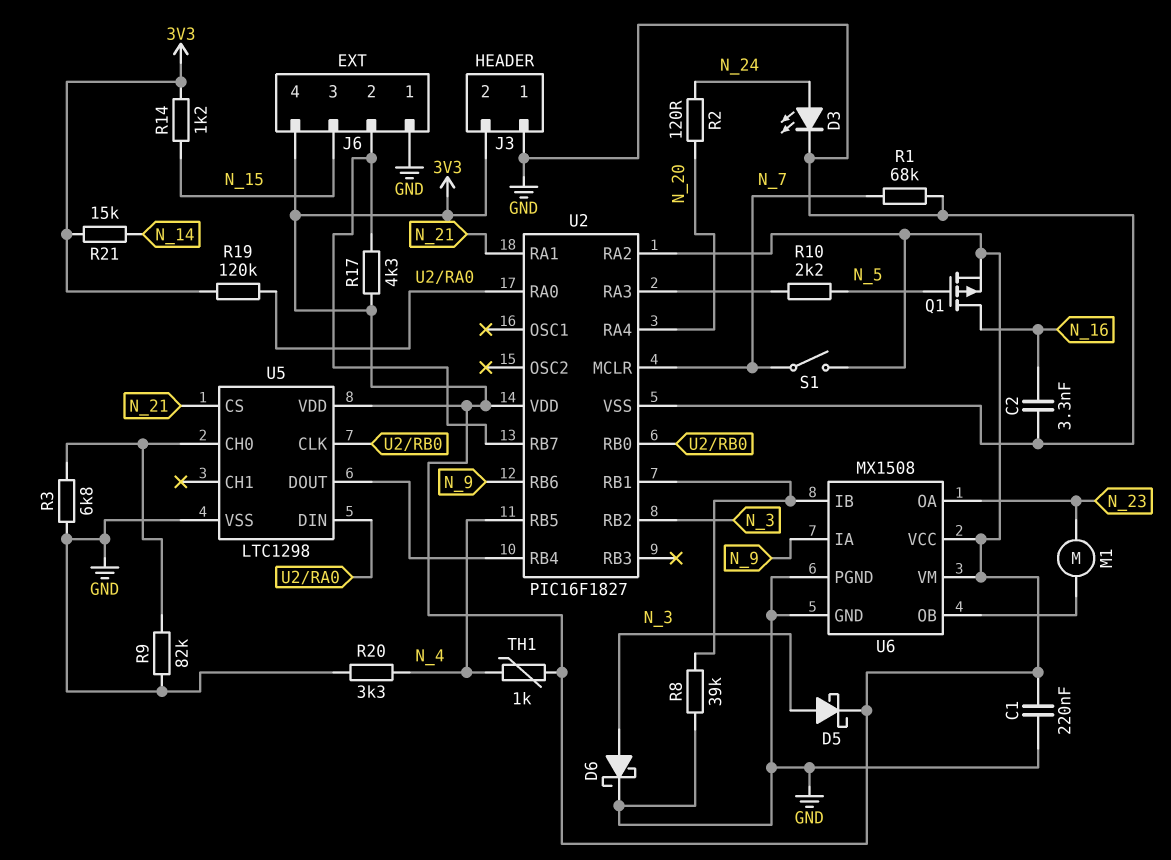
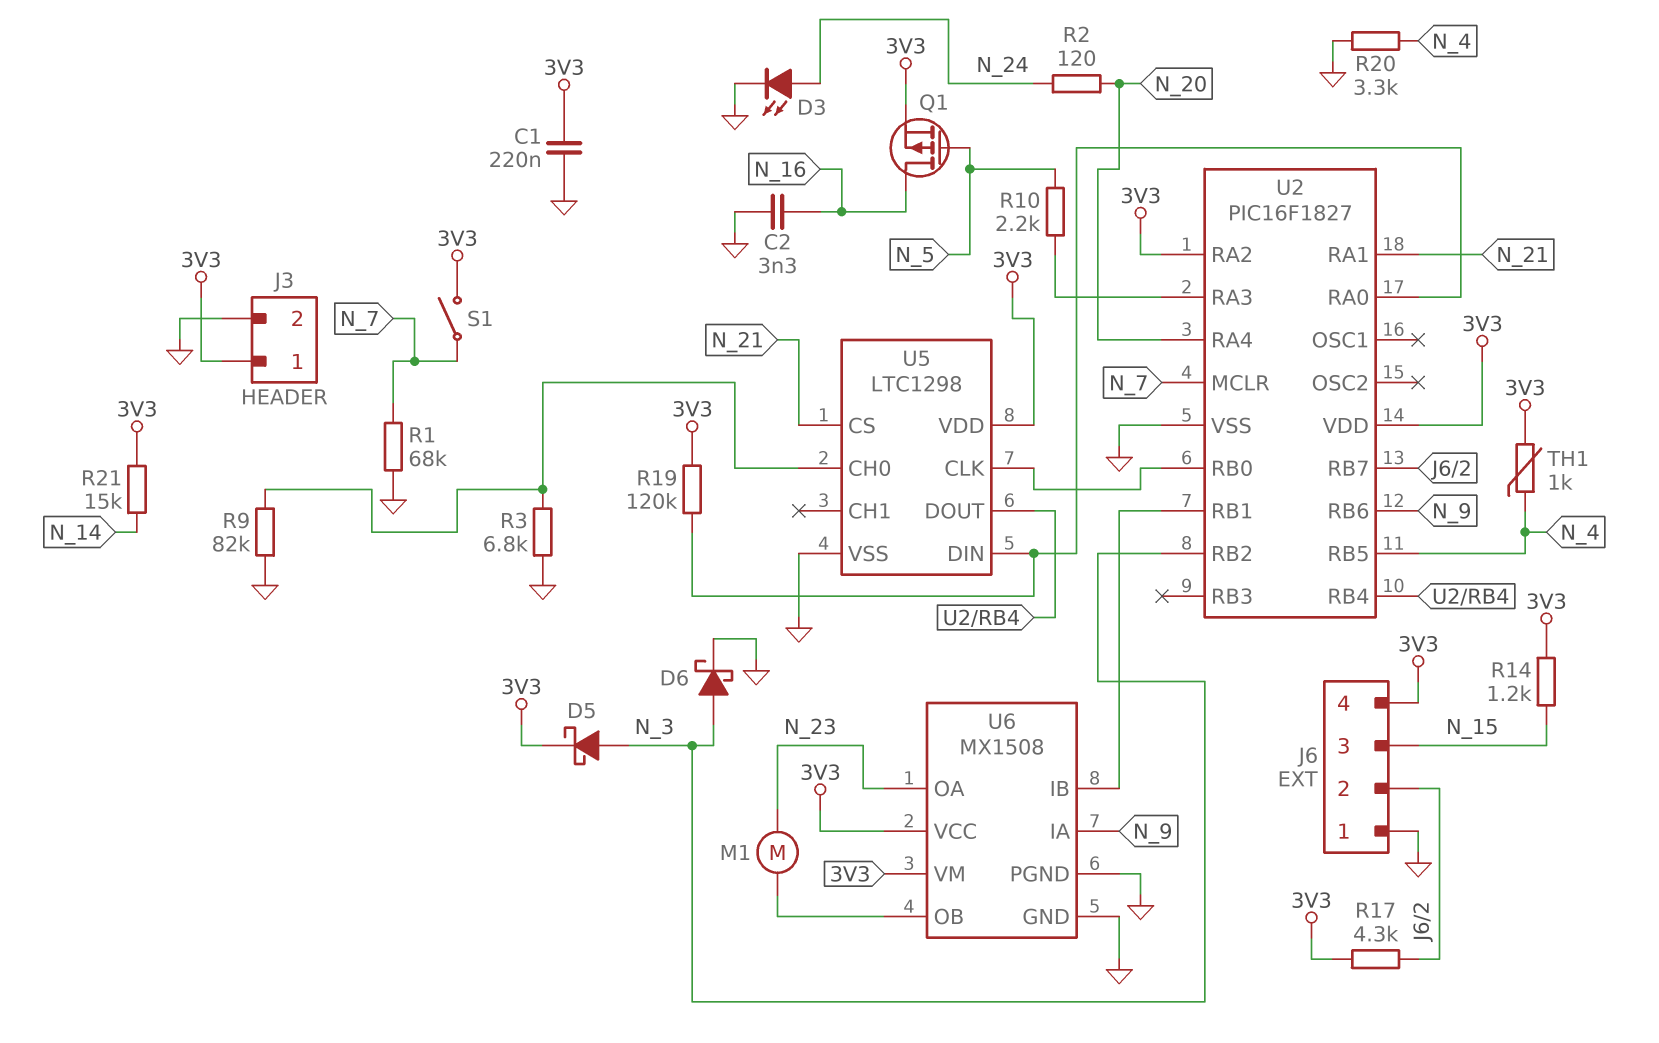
J3 pin 1: GND -> 3V3
J3 pin 2: 3V3 -> GND
R8: 39k (GND, U2/RB1) -> none

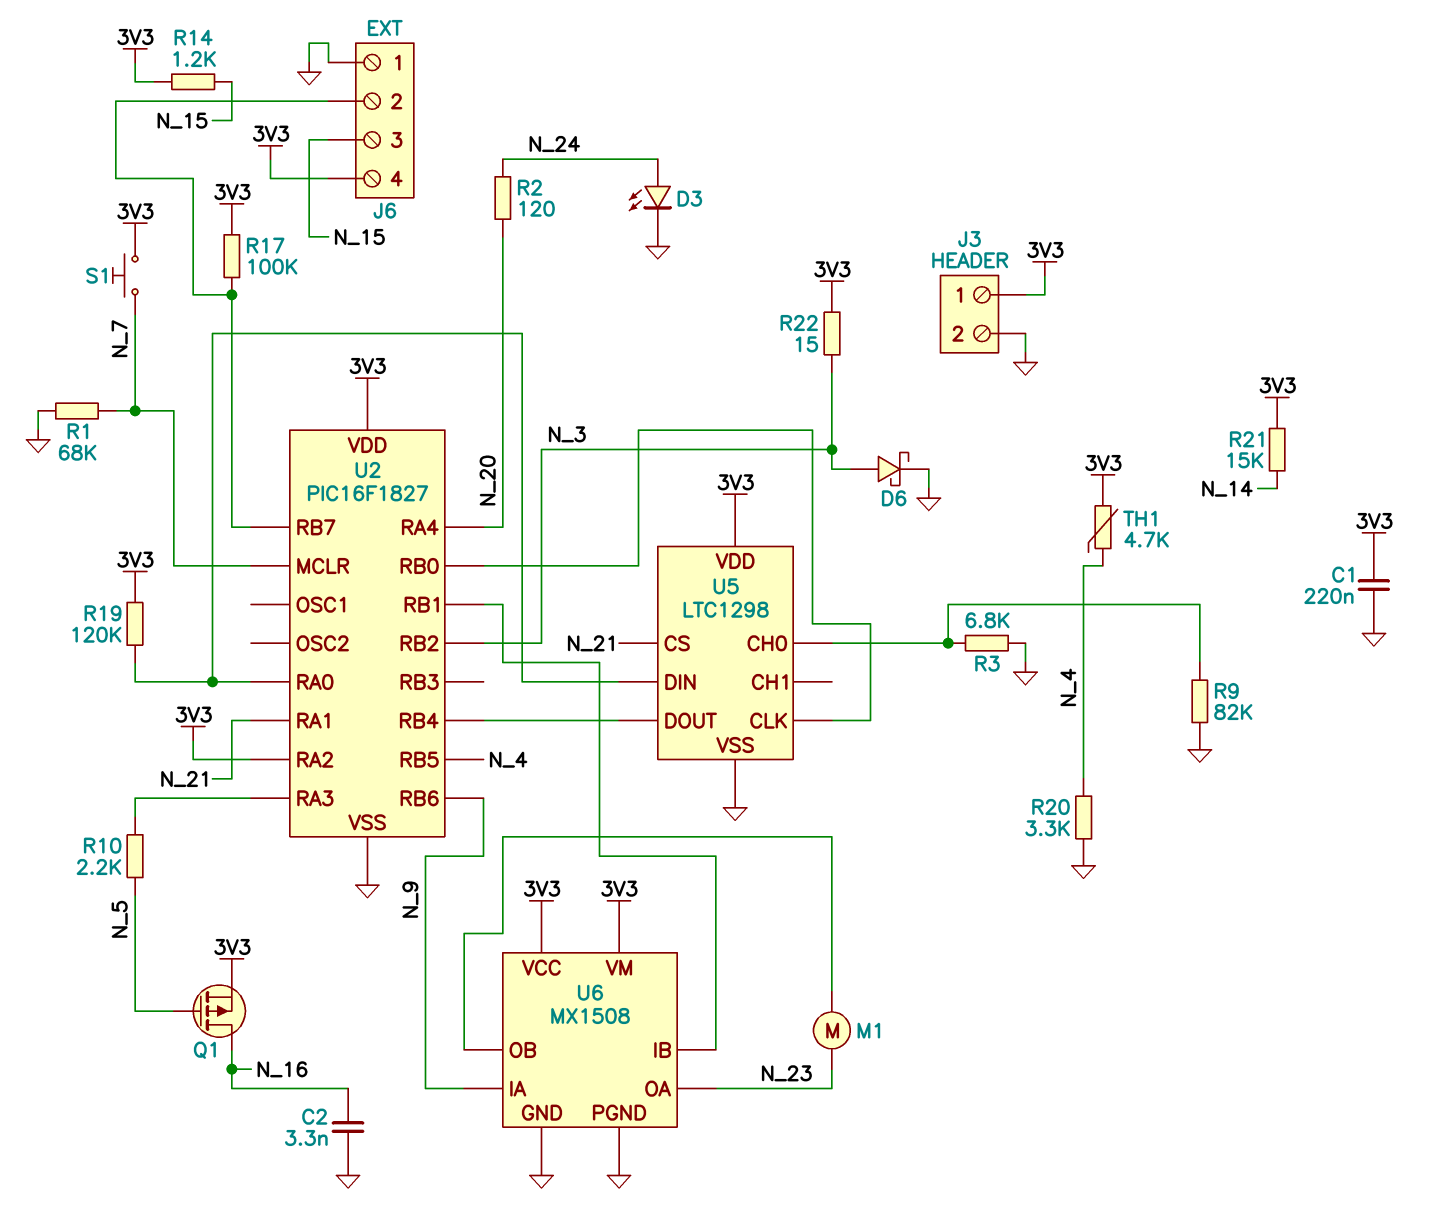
D5: schottky (A N_3, K 3V3) -> none
R17: 4.3k (3V3, J6/2) -> 100k (3V3, J6/2)
R22: none -> 15 (3V3, N_3)
S1: switch (3V3, N_7) -> button (3V3, N_7)
TH1: 1k (3V3, N_4) -> 4.7k (3V3, N_4)

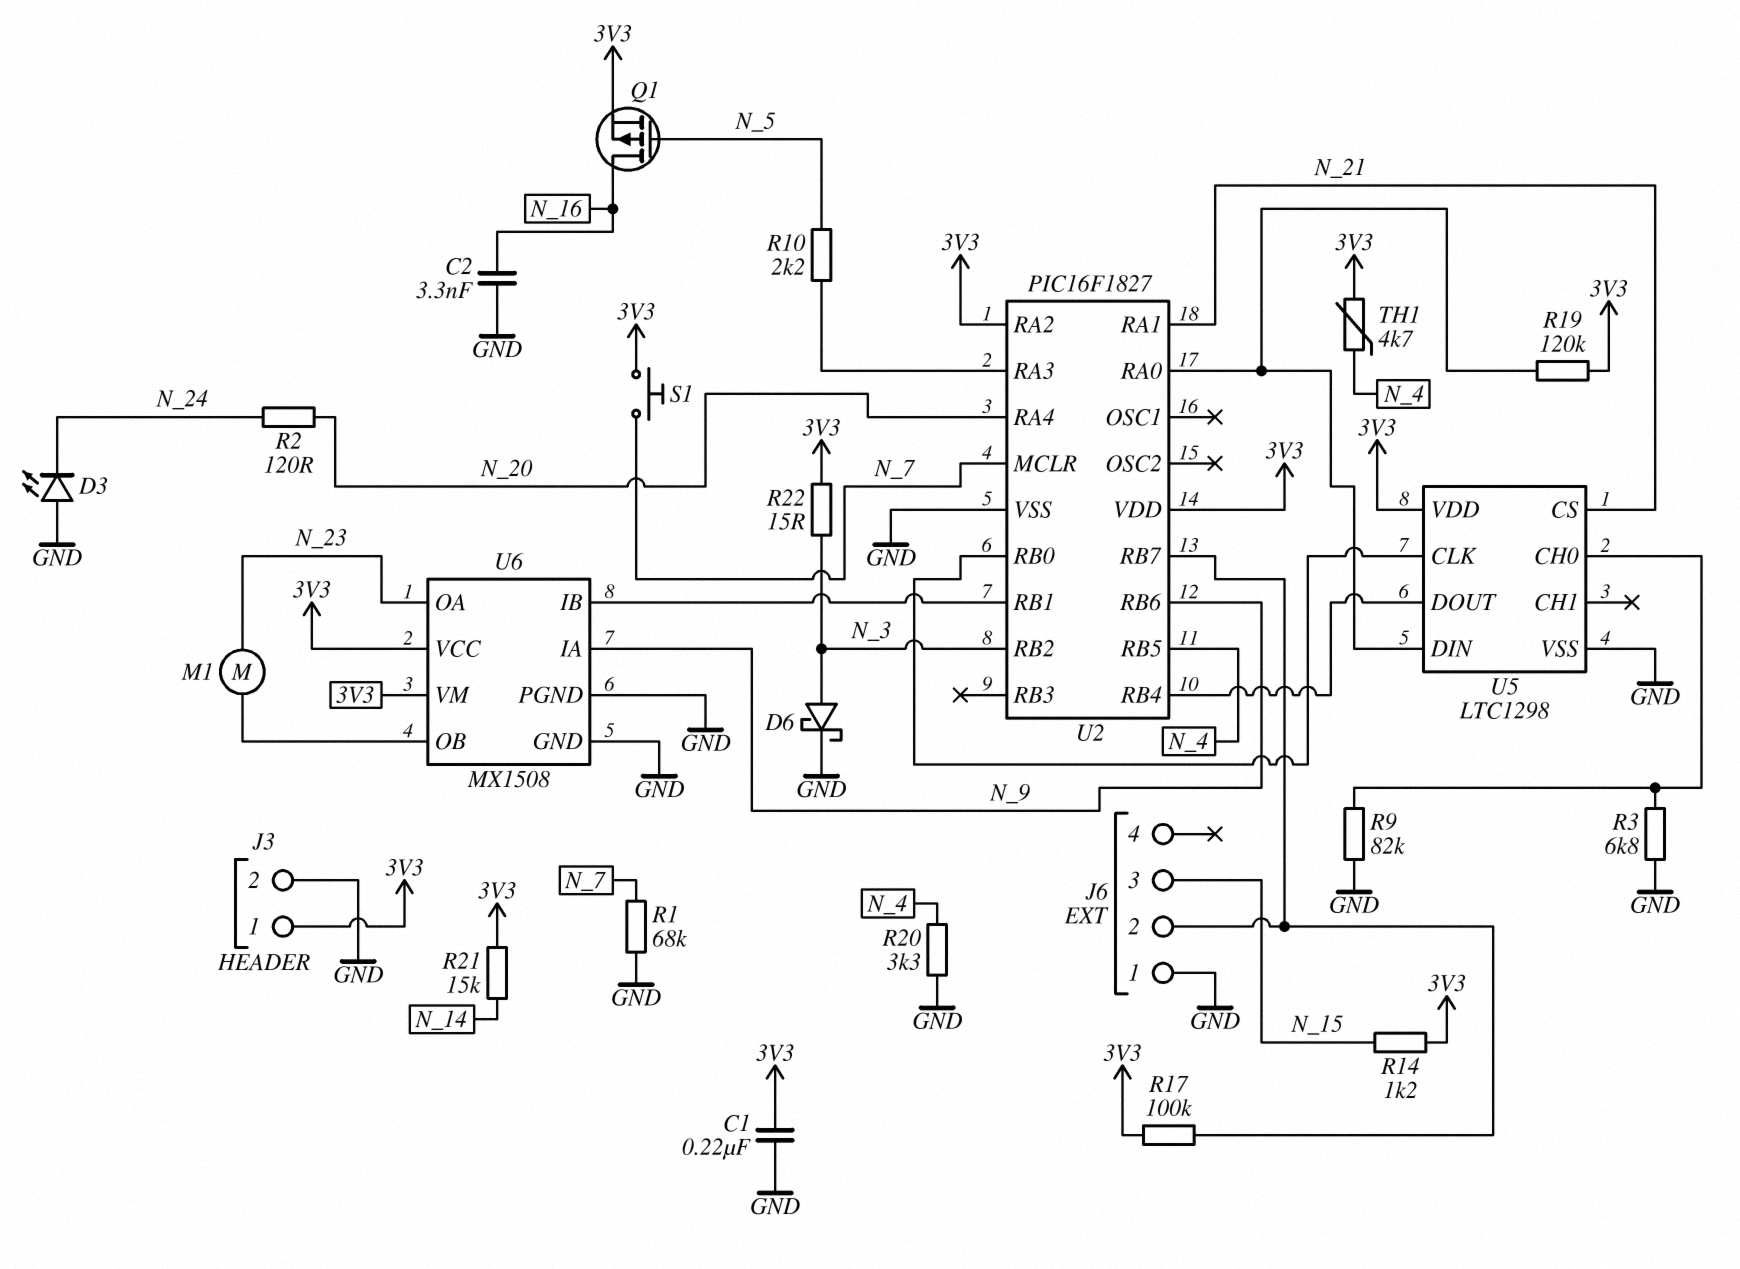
D3: LED (A N_24, K GND) -> LED (A GND, K N_24)
J6 pin 4: 3V3 -> none

